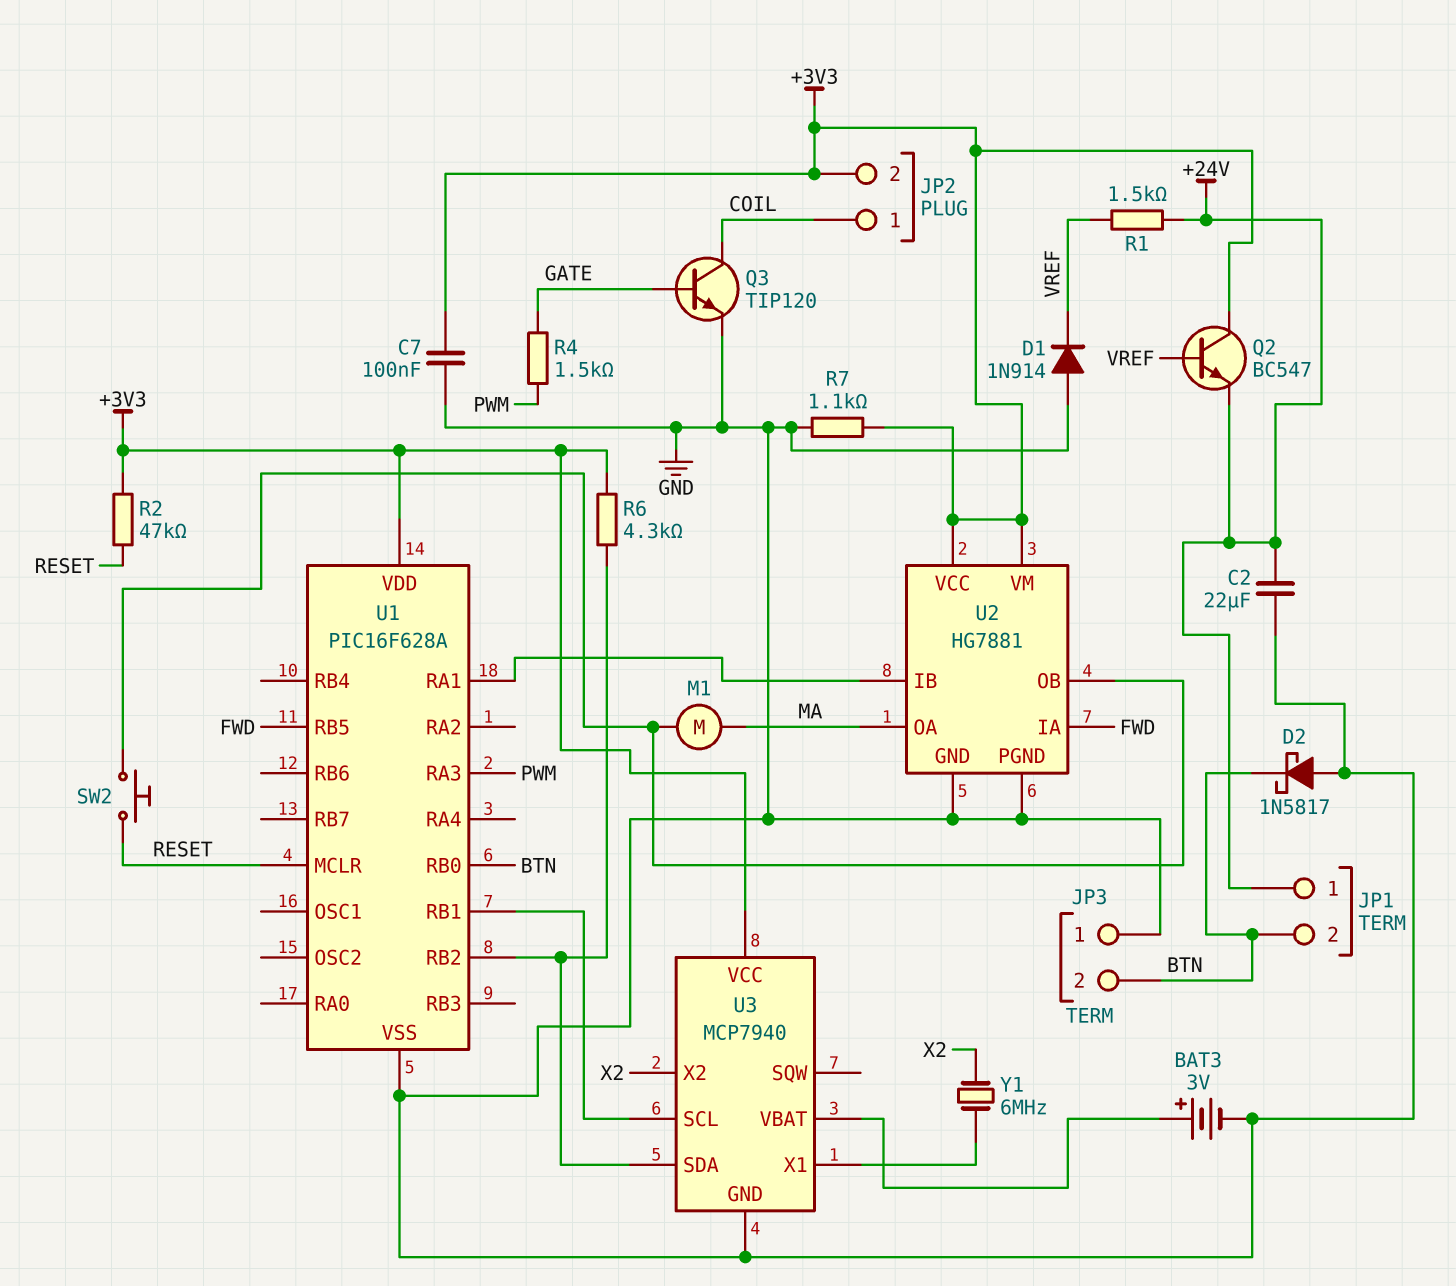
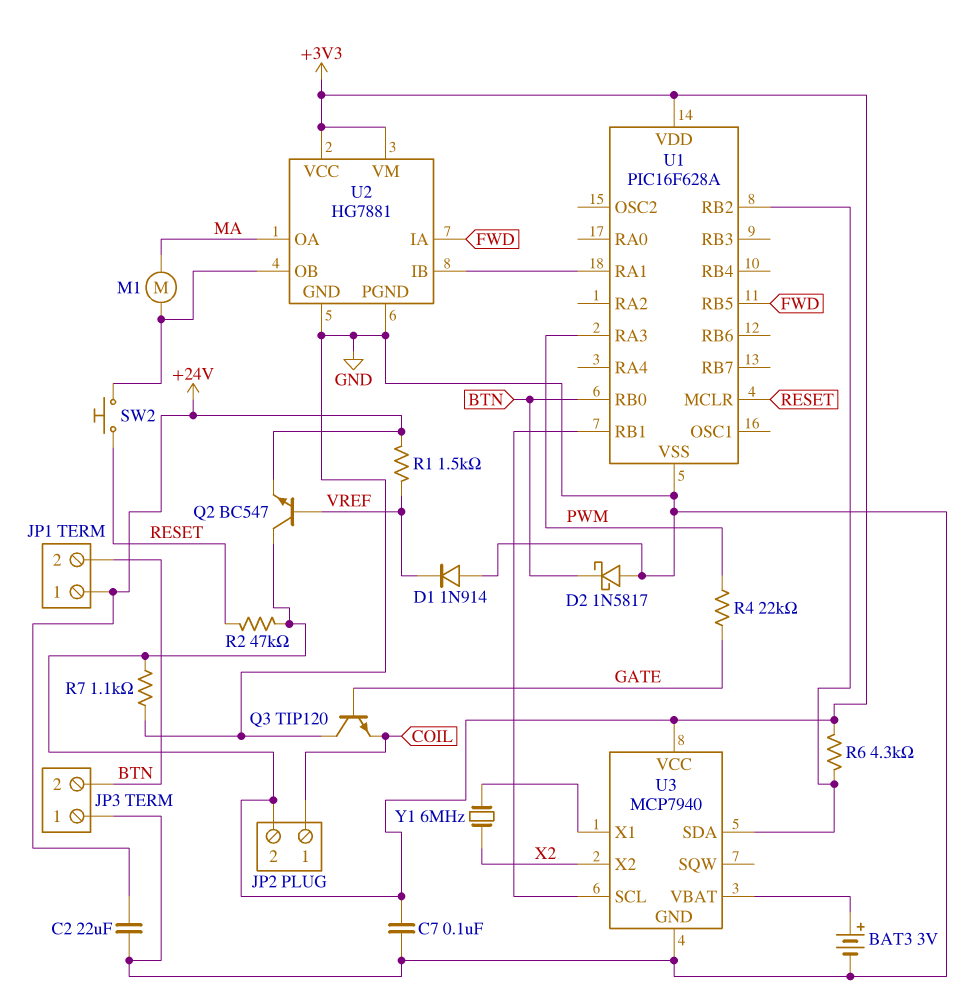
Q3: NPN TIP120 (B GATE, C COIL, E GND) -> NPN TIP120 (B GATE, C GND, E COIL)
R4: 1.5k (GATE, PWM) -> 22k (GATE, PWM)

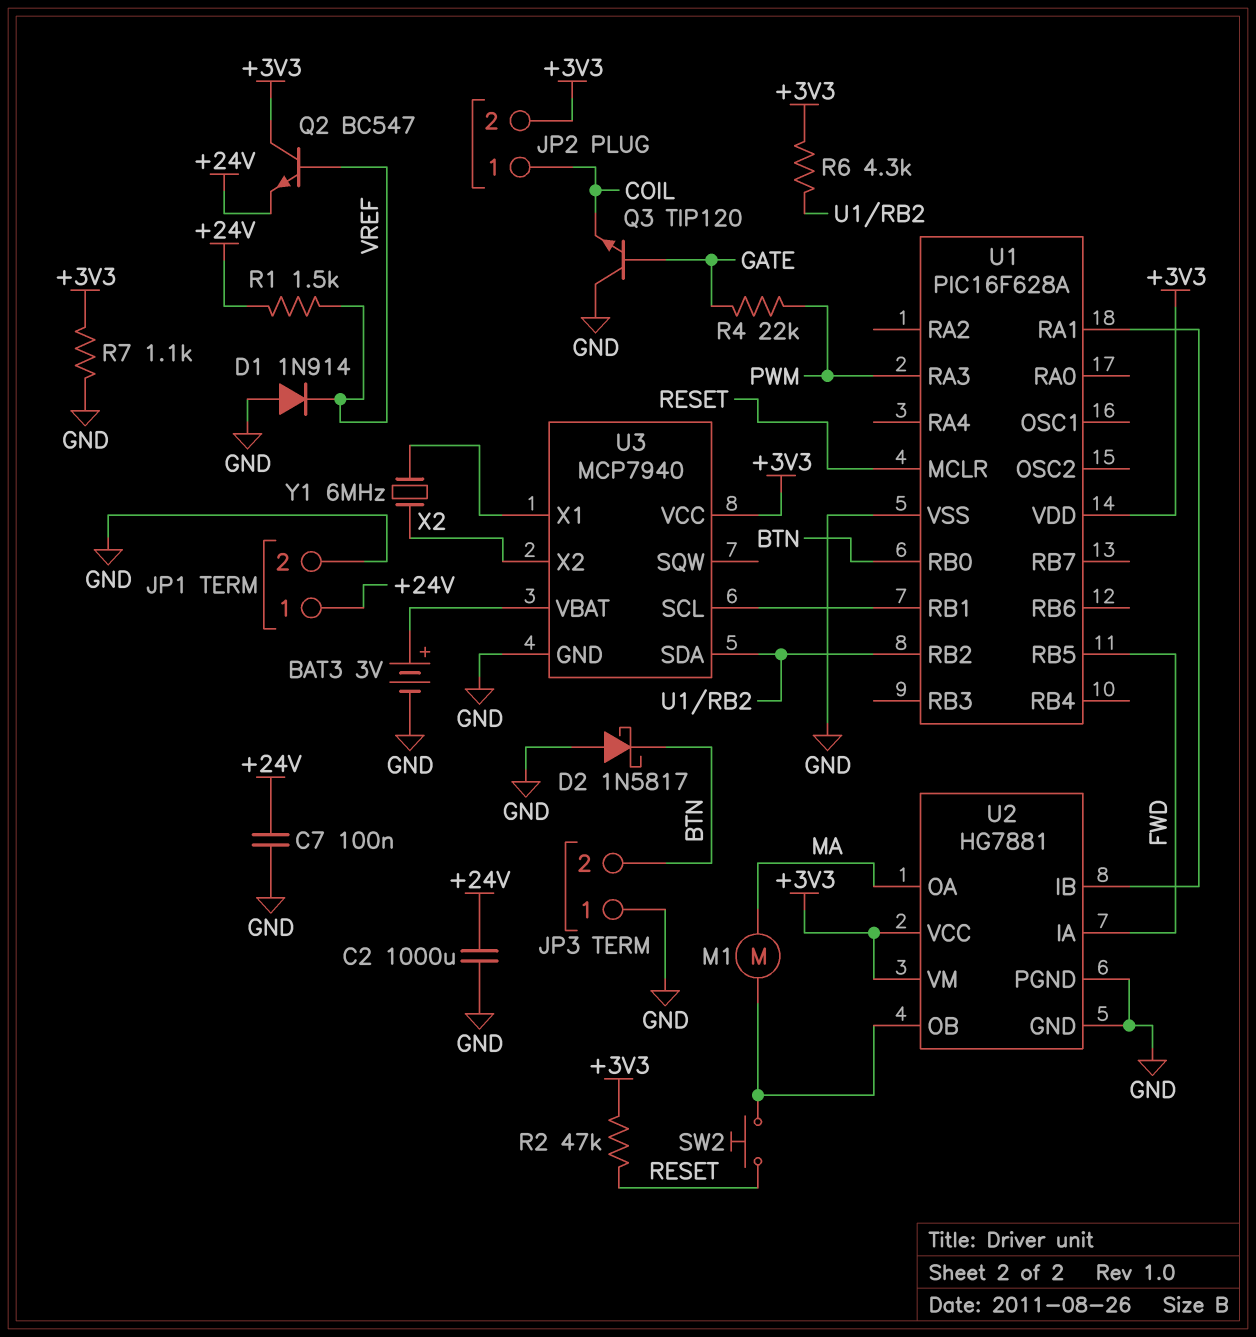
C2: 22uF (+24V, GND) -> 1000uF (+24V, GND)
C7: 100nF (+3V3, GND) -> 100nF (+24V, GND)
JP1 pin 2: BTN -> GND

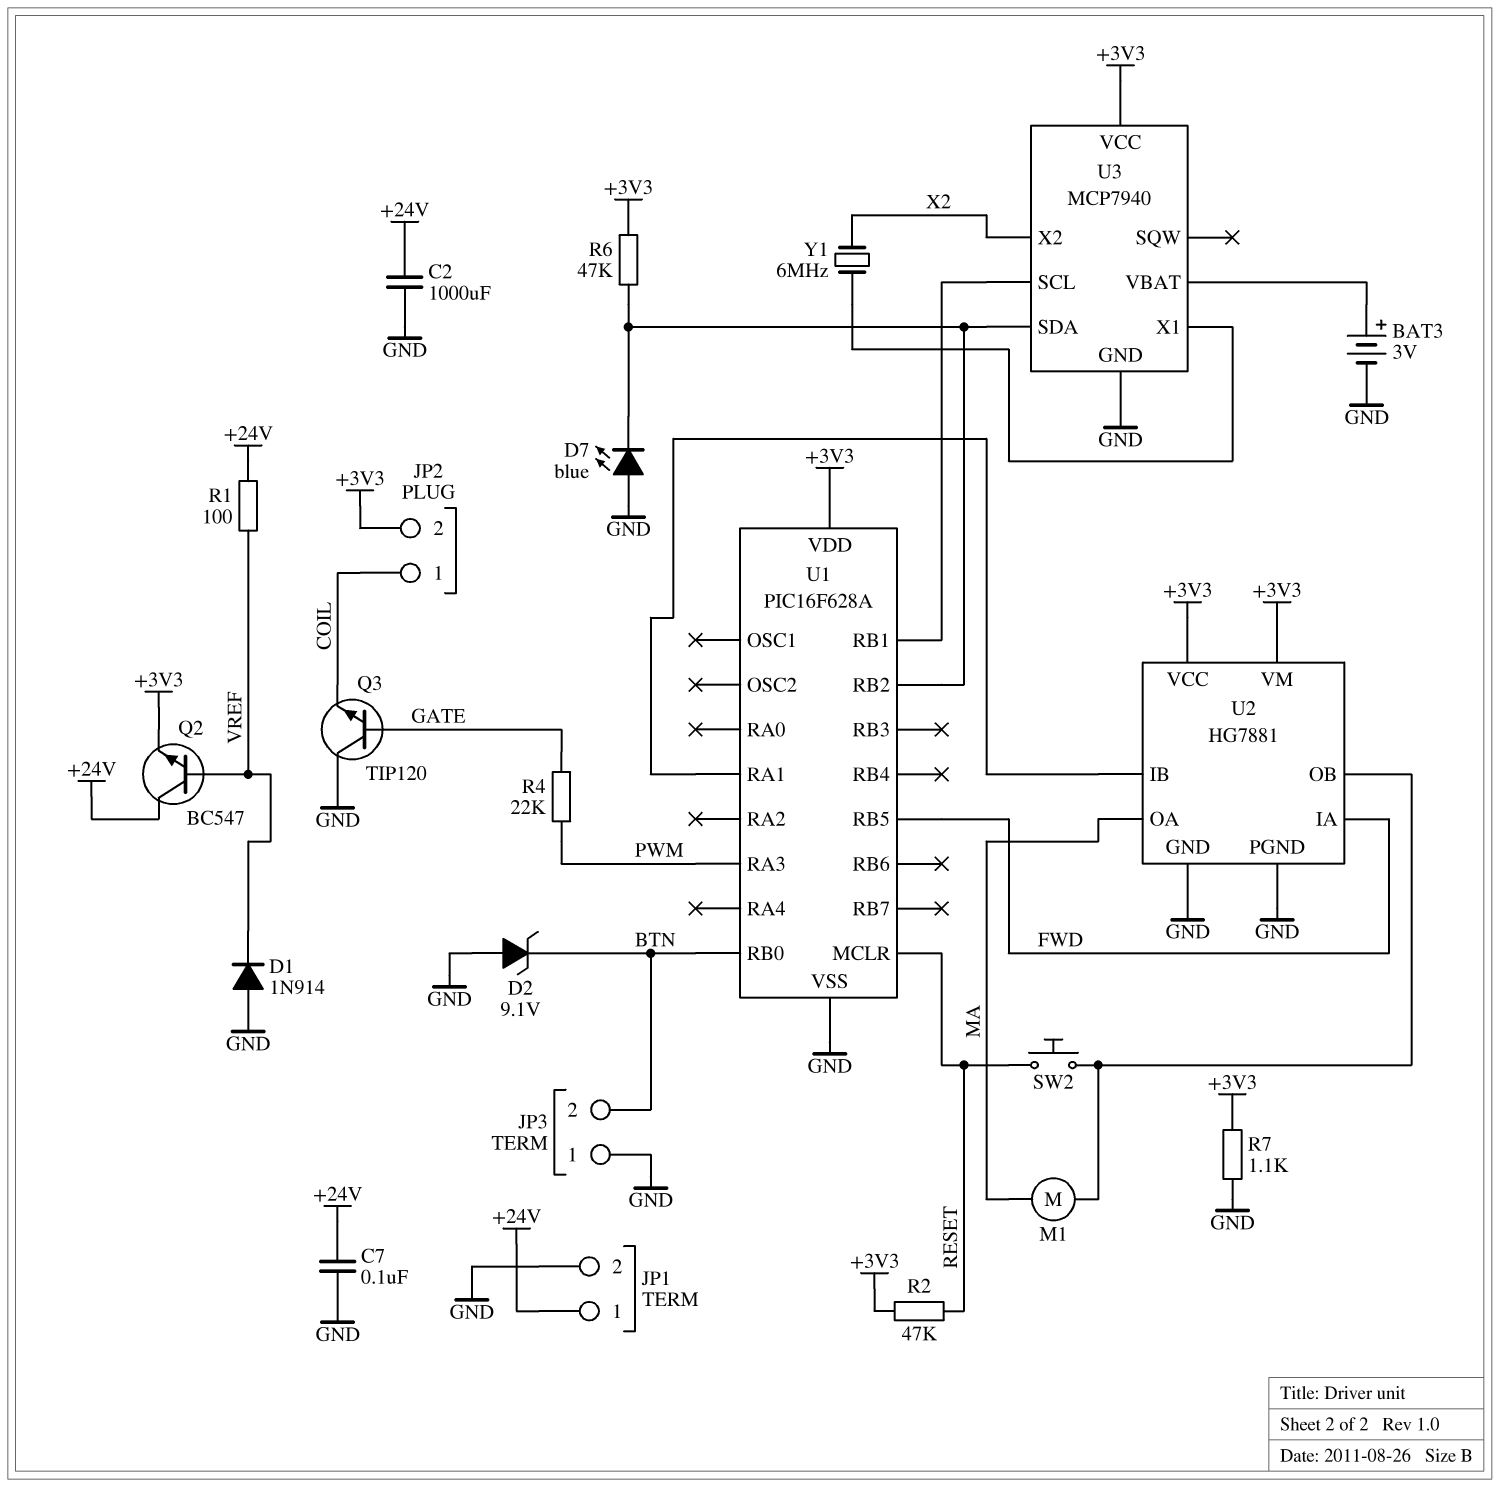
D2: schottky 1N5817 (A GND, K BTN) -> zener 9.1V (A GND, K BTN)
D7: none -> LED blue (A GND, K U1/RB2)
Q2: NPN BC547 (B VREF, C +3V3, E +24V) -> NPN BC547 (B VREF, C +24V, E +3V3)
R1: 1.5k (+24V, VREF) -> 100 (+24V, VREF)
R6: 4.3k (+3V3, U1/RB2) -> 47k (+3V3, U1/RB2)

